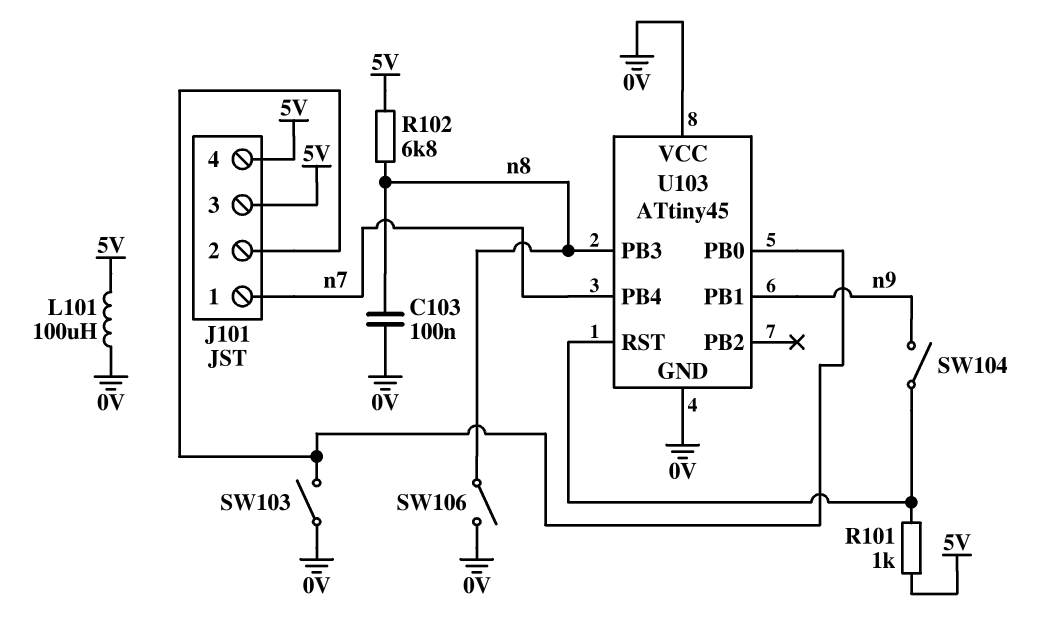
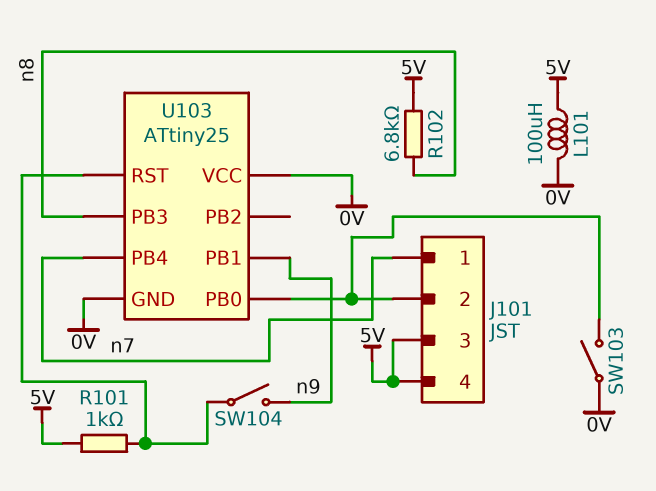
C103: 100nF (0V, n8) -> none
SW106: switch (0V, n8) -> none
U103: ATtiny45 -> ATtiny25

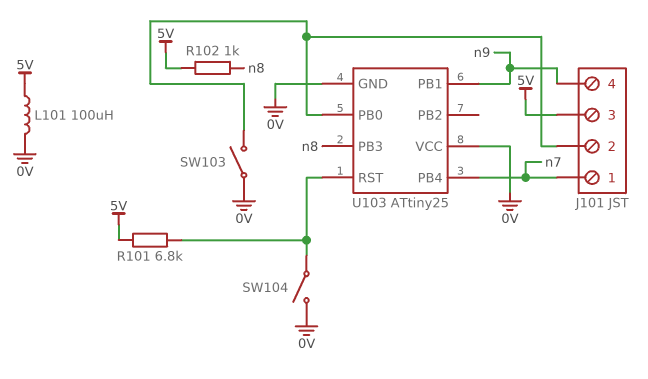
J101 pin 4: 5V -> n9
R101: 1k (5V, U103/RST) -> 6.8k (5V, U103/RST)
R102: 6.8k (5V, n8) -> 1k (5V, n8)
SW104: switch (U103/RST, n9) -> switch (0V, U103/RST)

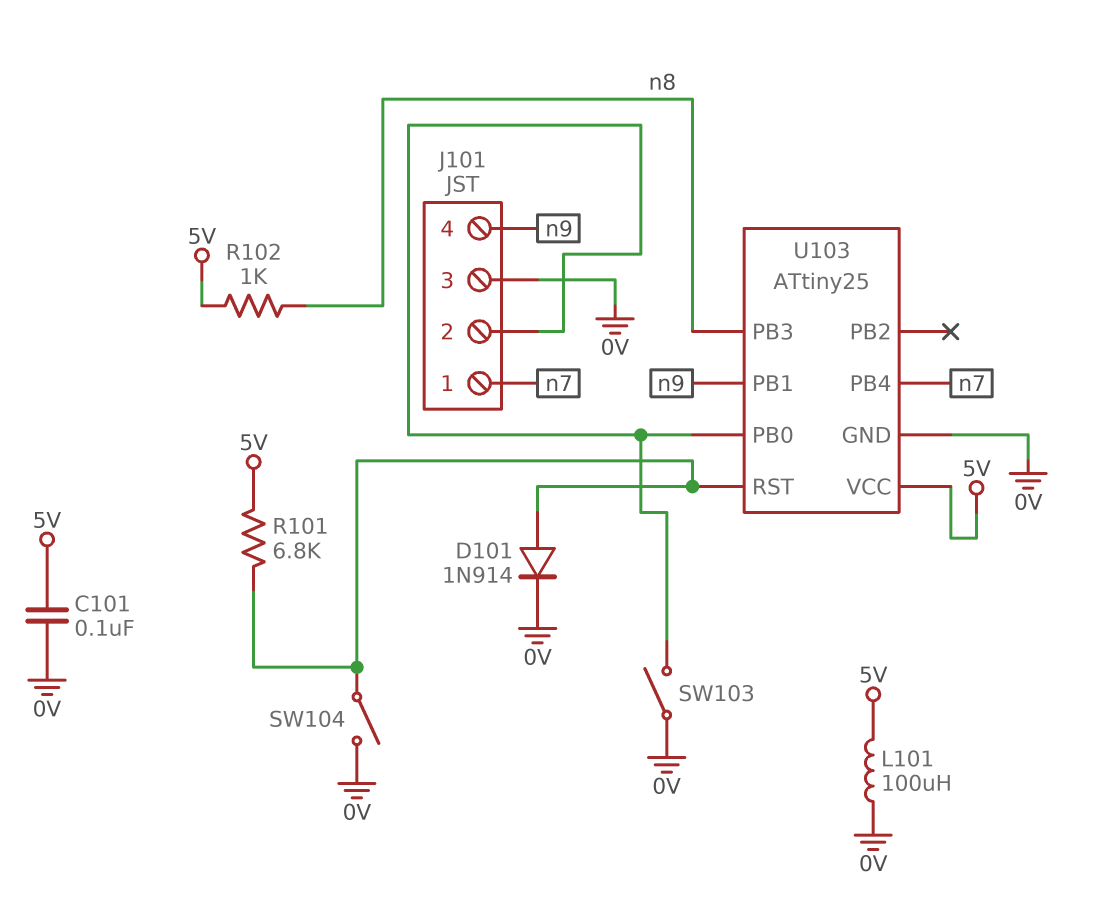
C101: none -> 100nF (0V, 5V)
D101: none -> diode 1N914 (A U103/RST, K 0V)
J101 pin 3: 5V -> 0V
U103 pin VCC: 0V -> 5V

